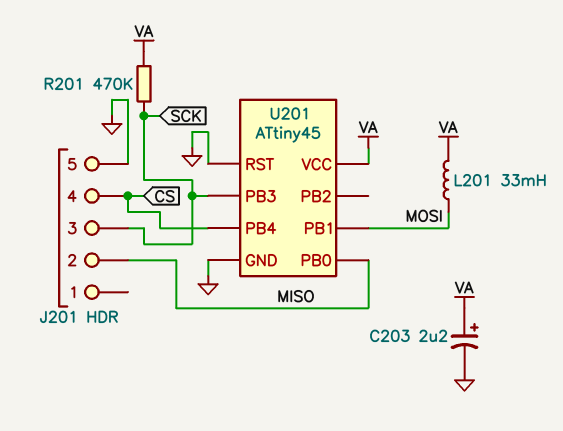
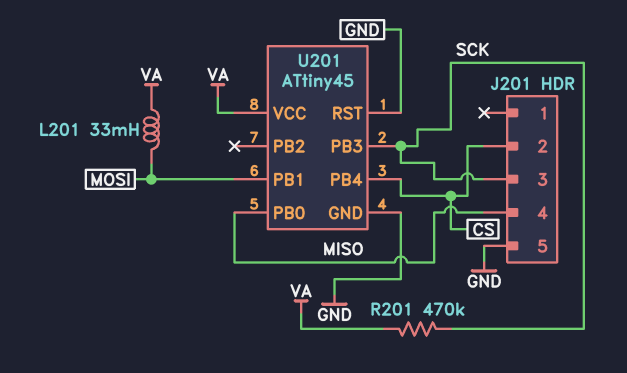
C203: 2.2uF (plus VA, minus GND) -> none
J201 pin 2: MISO -> CS
J201 pin 4: CS -> MISO

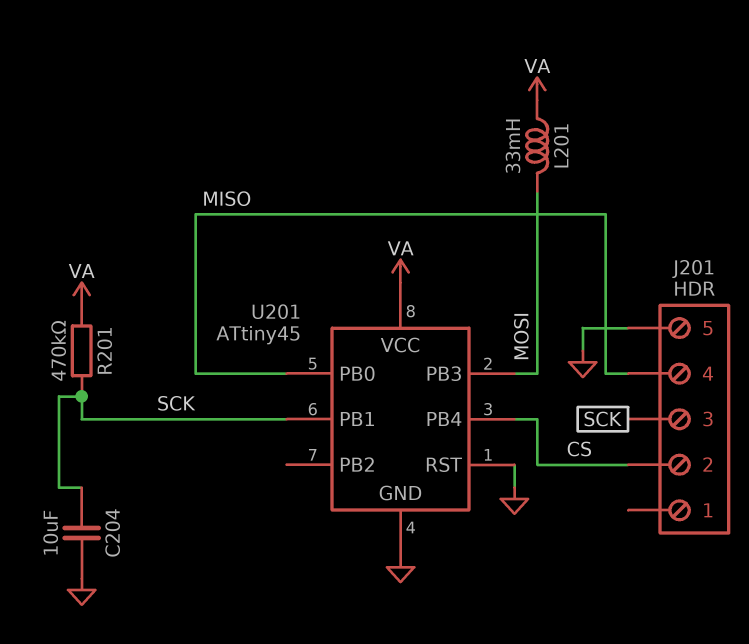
C204: none -> 10uF (GND, SCK)
U201 pin PB1: MOSI -> SCK
U201 pin PB3: SCK -> MOSI

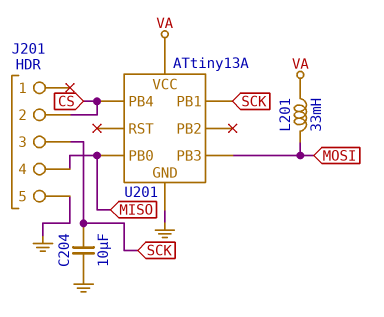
R201: 470k (SCK, VA) -> none
U201: ATtiny45 -> ATtiny13A
U201 pin RST: GND -> none

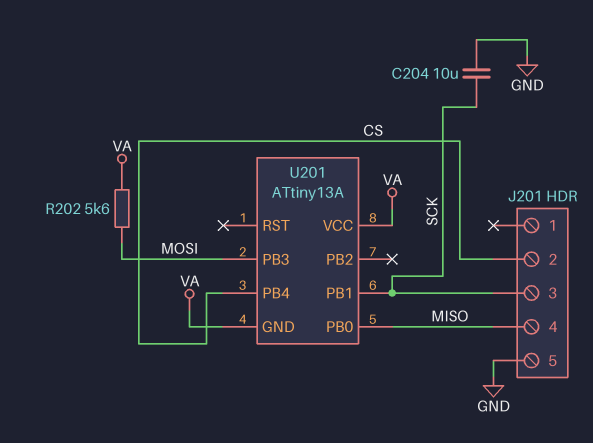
L201: 33mH (MOSI, VA) -> none
R202: none -> 5.6k (MOSI, VA)
U201 pin GND: GND -> VA

